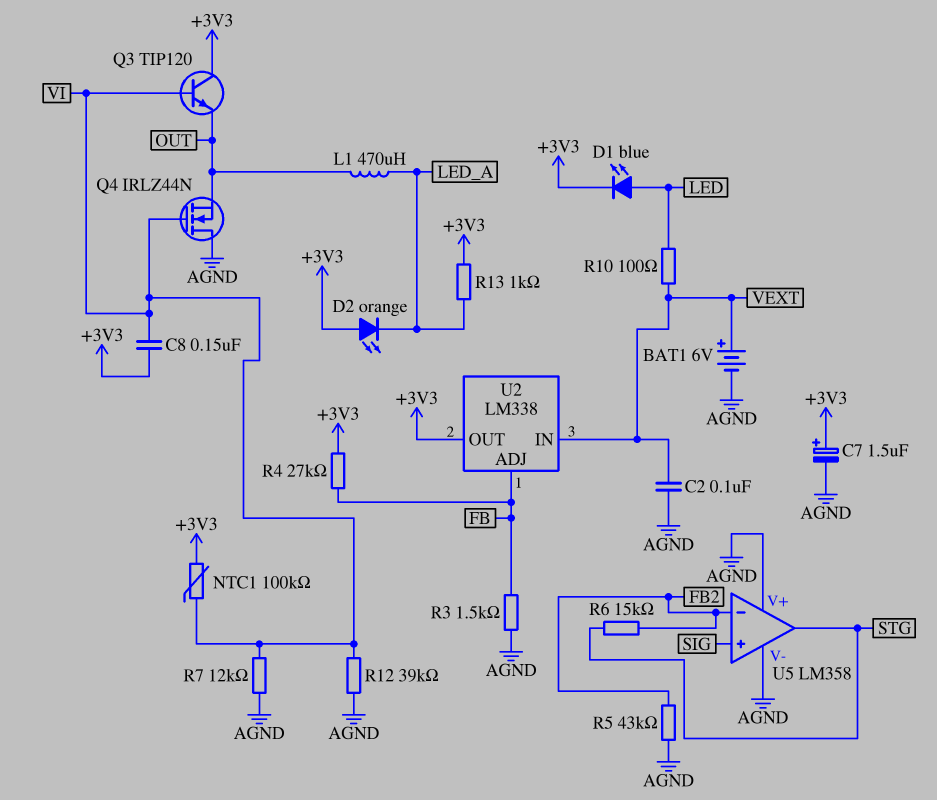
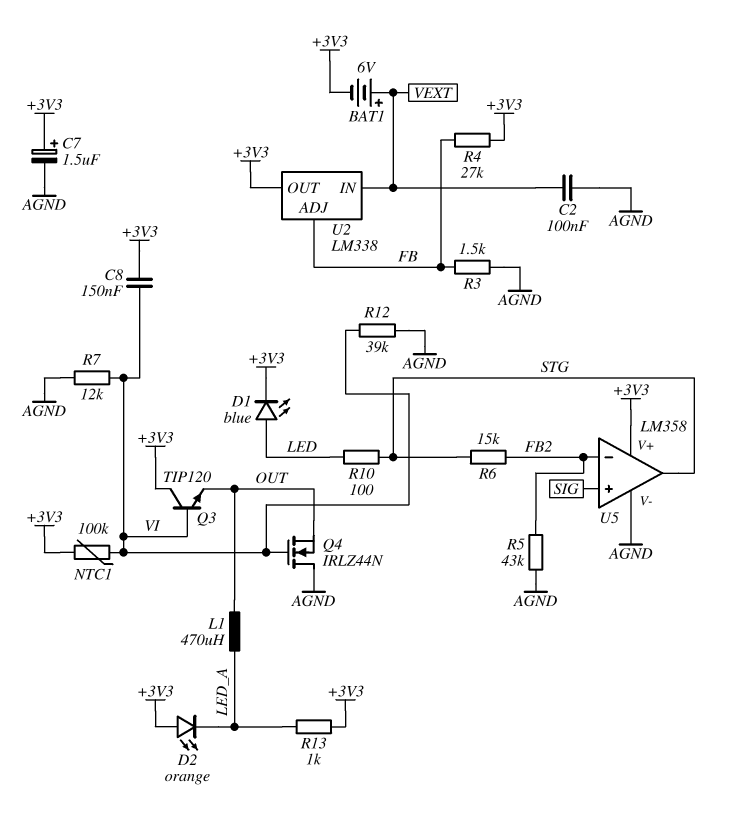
BAT1: 6V (plus VEXT, minus AGND) -> 6V (plus VEXT, minus +3V3)
R10: 100 (LED, VEXT) -> 100 (LED, STG)
U5 pin V+: AGND -> +3V3

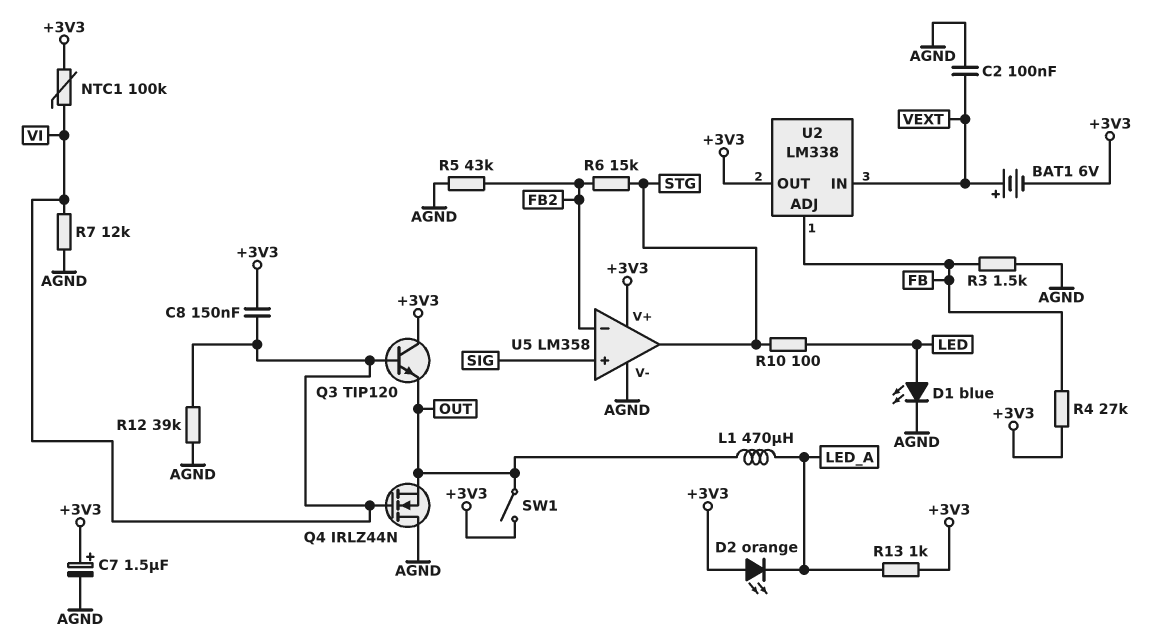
D1: LED blue (A LED, K +3V3) -> LED blue (A LED, K AGND)
SW1: none -> switch (+3V3, OUT)

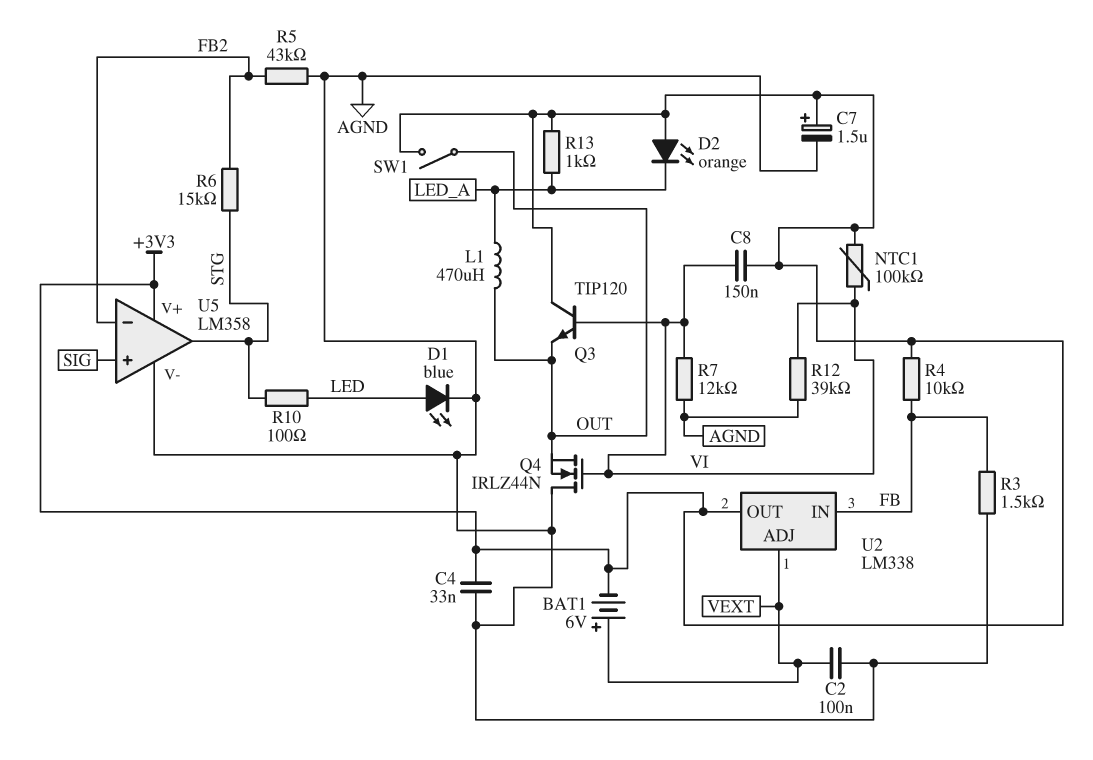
C4: none -> 33nF (+3V3, AGND)
R4: 27k (+3V3, FB) -> 10k (+3V3, FB)
U2 pin ADJ: FB -> VEXT
U2 pin IN: VEXT -> FB

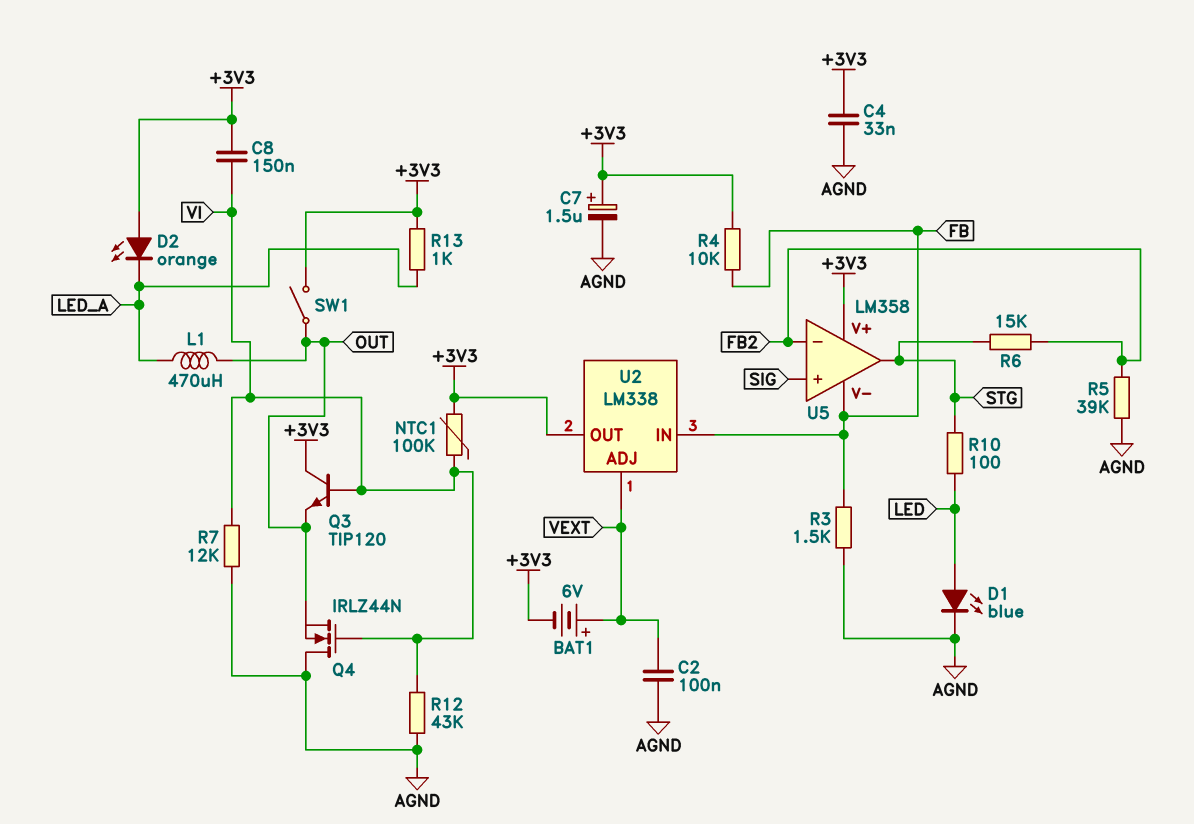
R5: 43k (AGND, FB2) -> 39k (AGND, FB2)
R12: 39k (AGND, VI) -> 43k (AGND, VI)
U5 pin V-: AGND -> FB

